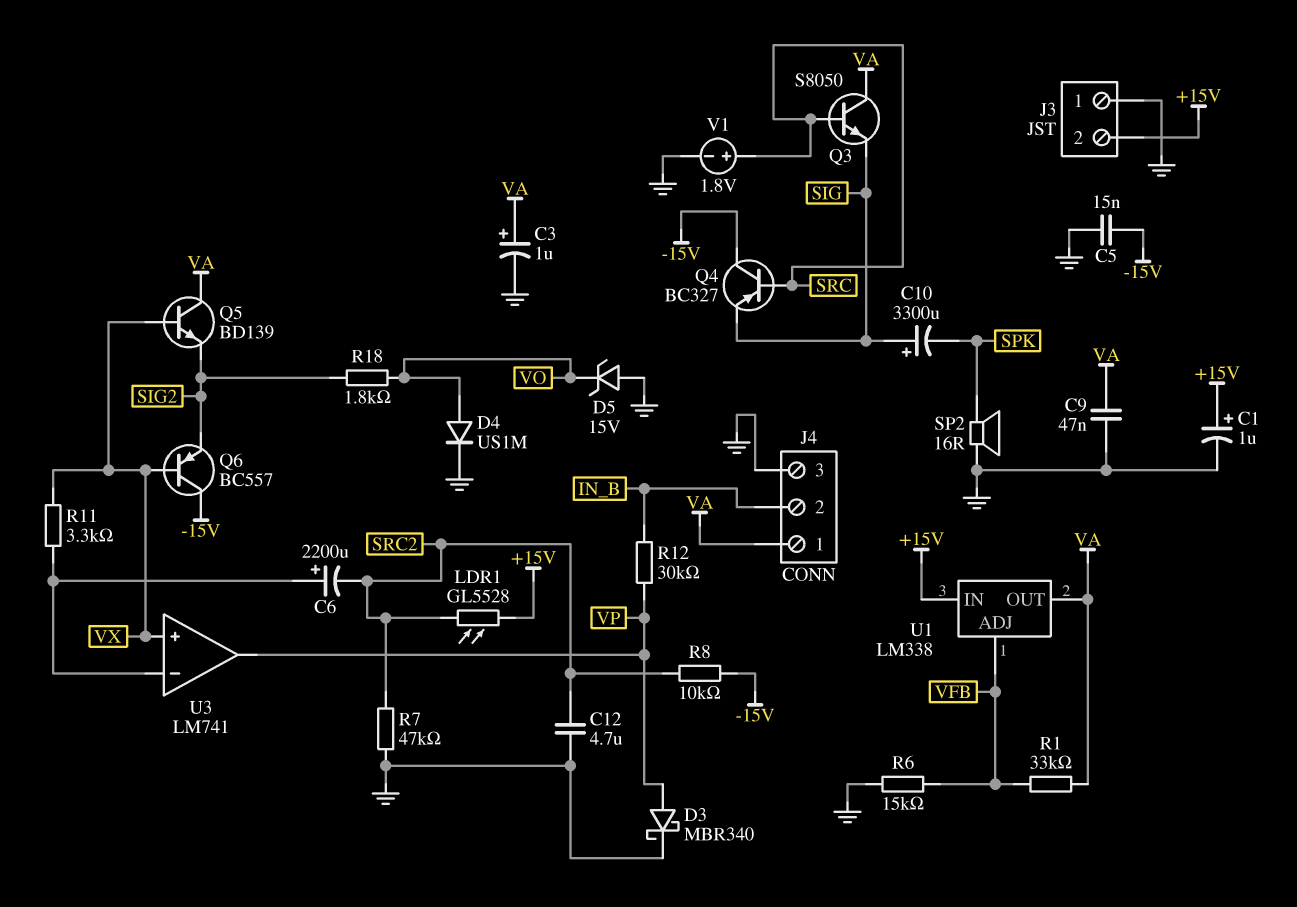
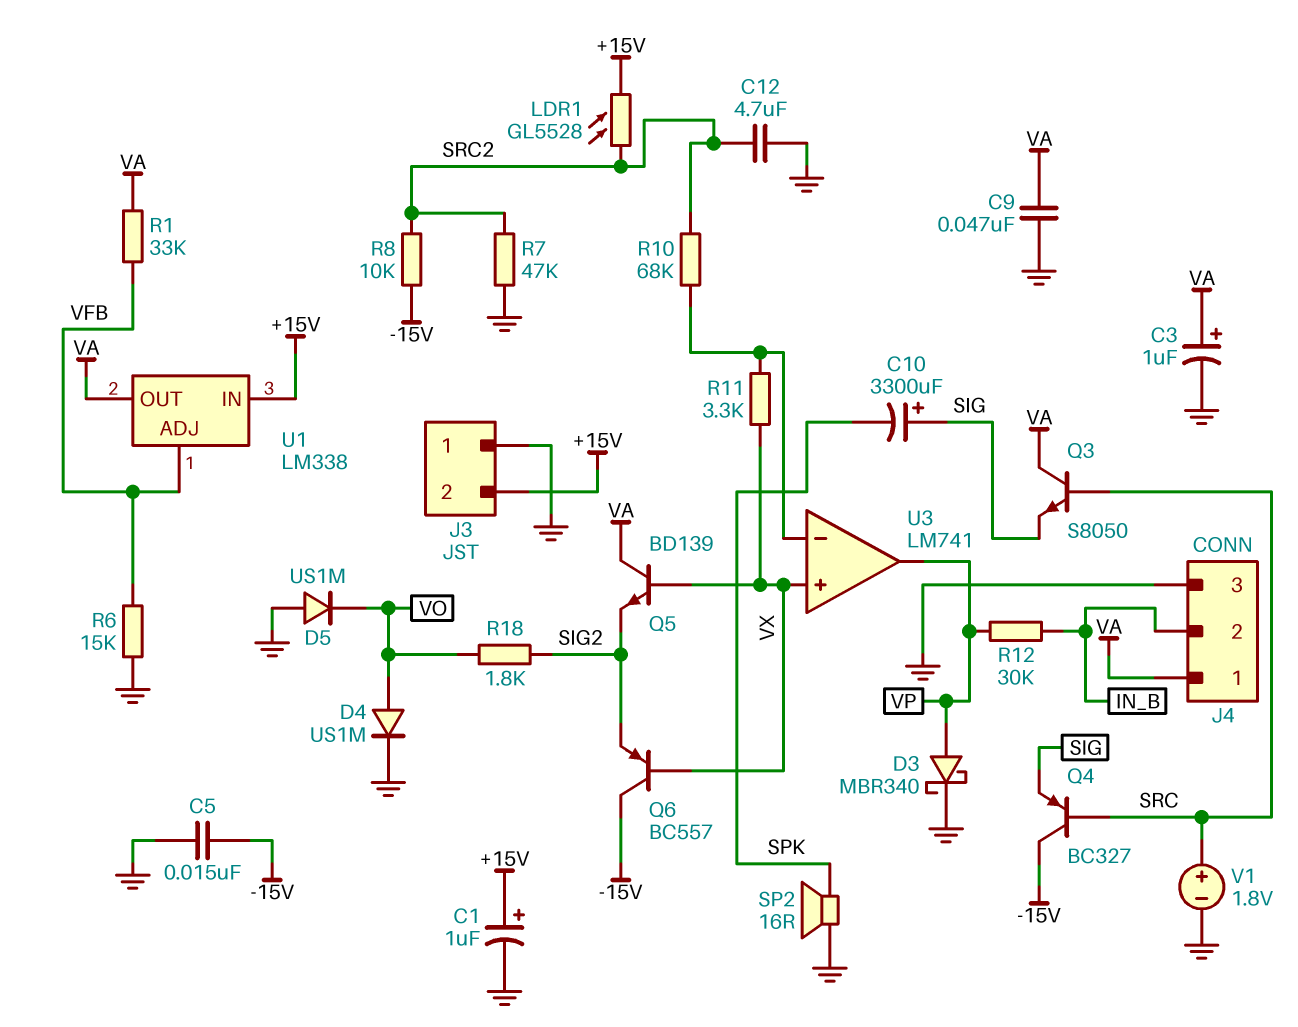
C6: 2200uF (plus U3/in-, minus SRC2) -> none
D5: zener 15V (A GND, K VO) -> diode US1M (A GND, K VO)
R10: none -> 68k (SRC2, U3/in-)

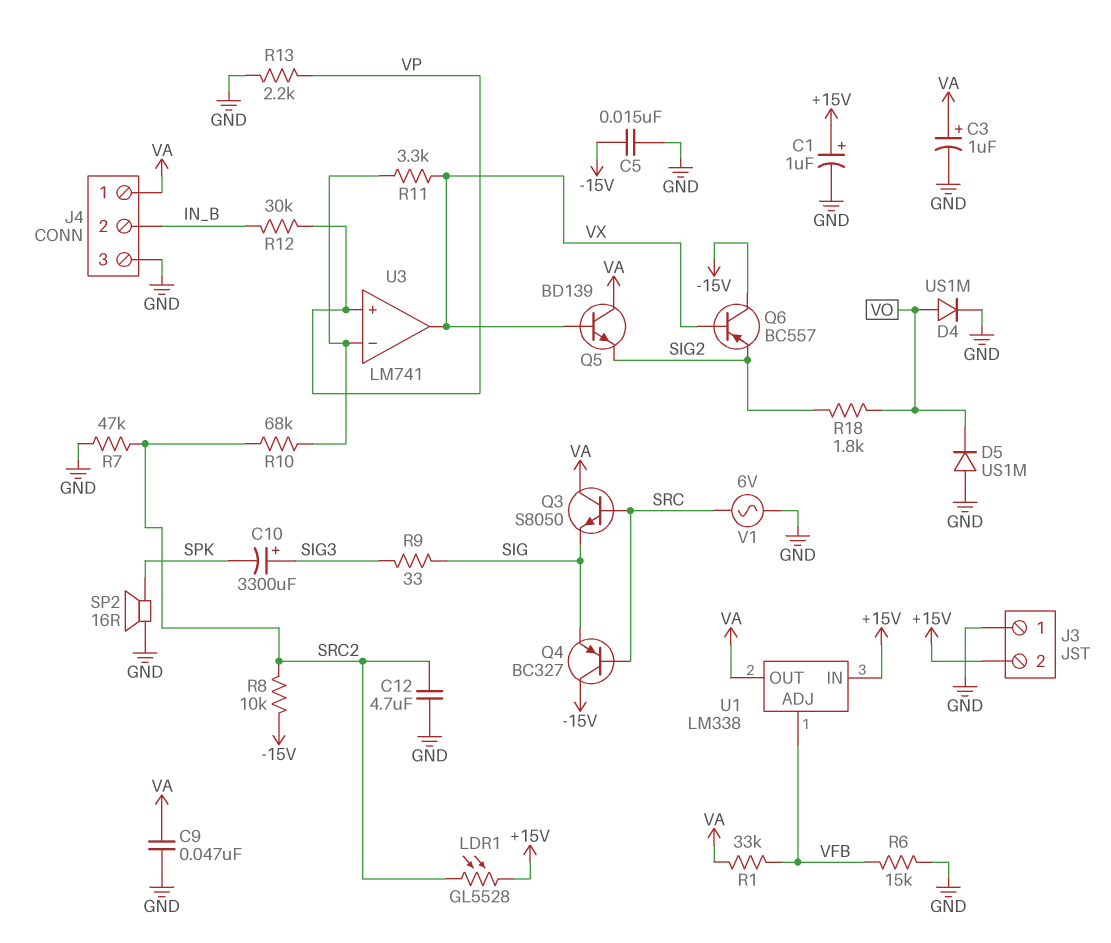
C10: 3300uF (plus SIG, minus SPK) -> 3300uF (plus SIG3, minus SPK)
D3: schottky MBR340 (A VP, K GND) -> none
R9: none -> 33 (SIG, SIG3)
R13: none -> 2.2k (GND, VP)
U3 pin in+: VX -> VP
U3 pin out: VP -> VX
V1: 1.8V (plus SRC, minus GND) -> AC 6V (GND, SRC)

